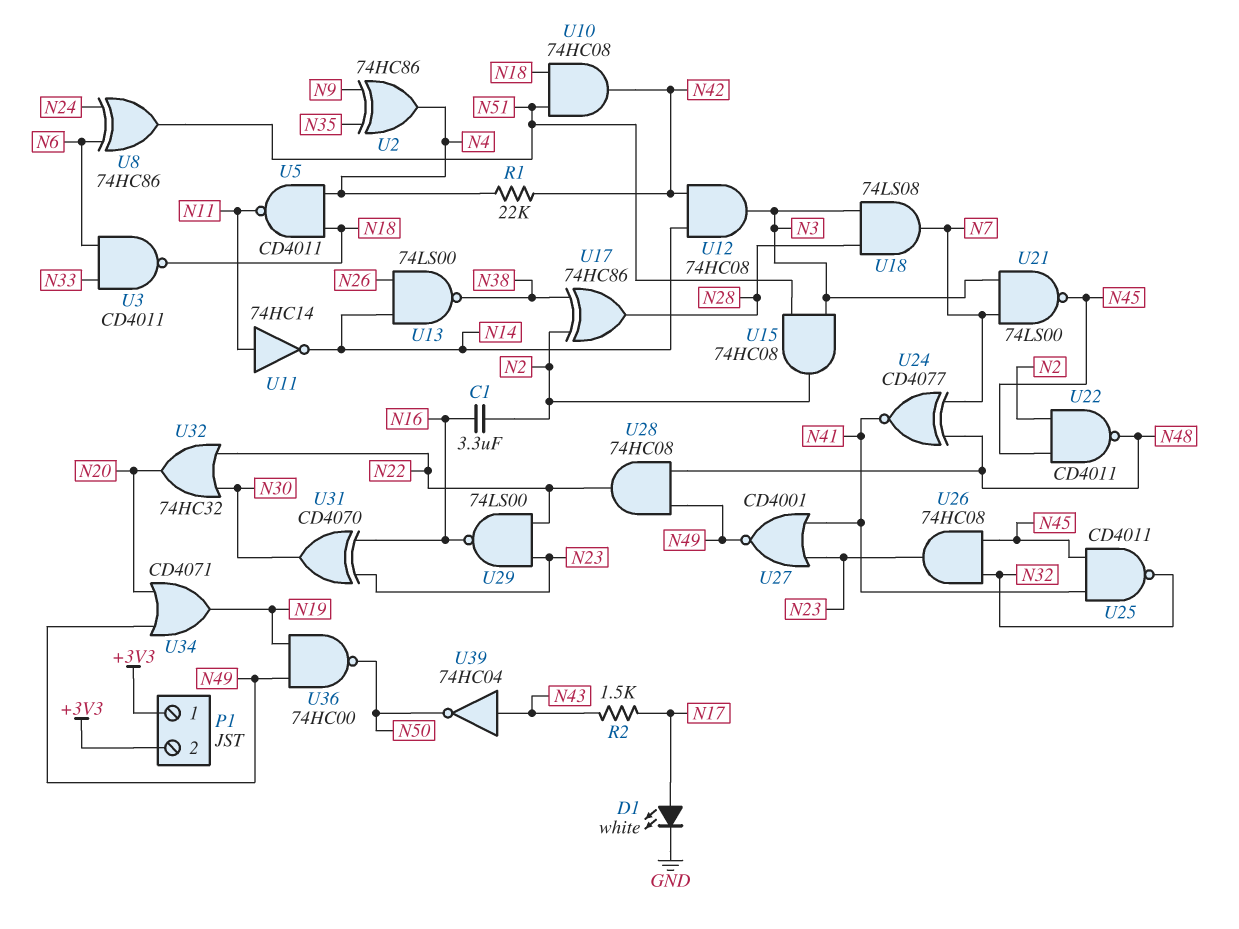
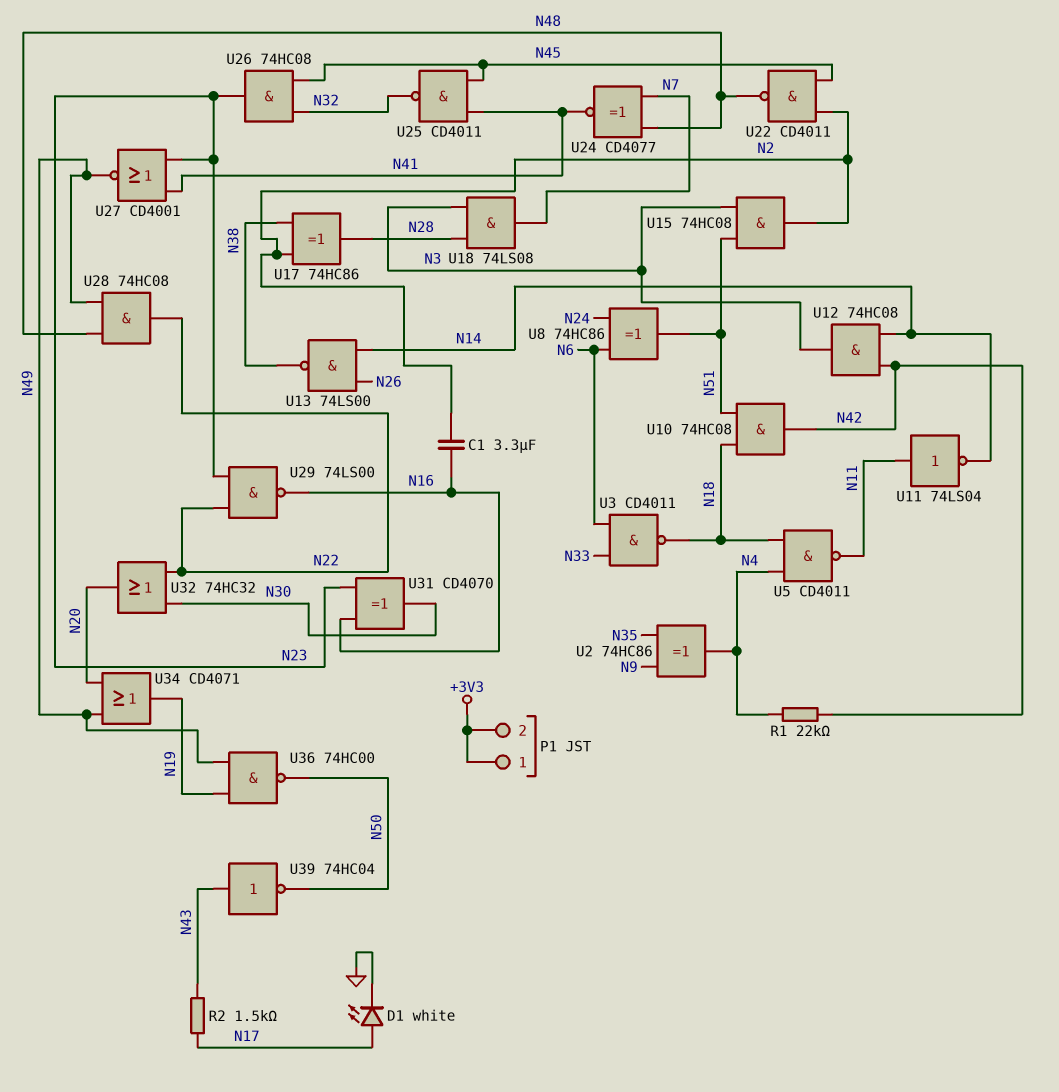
U11: NOT 74HC14 (in N11, out N14) -> NOT 74LS04 (in N11, out N14)
U21: NAND 74LS00 (in N3, in N7, out N45) -> none

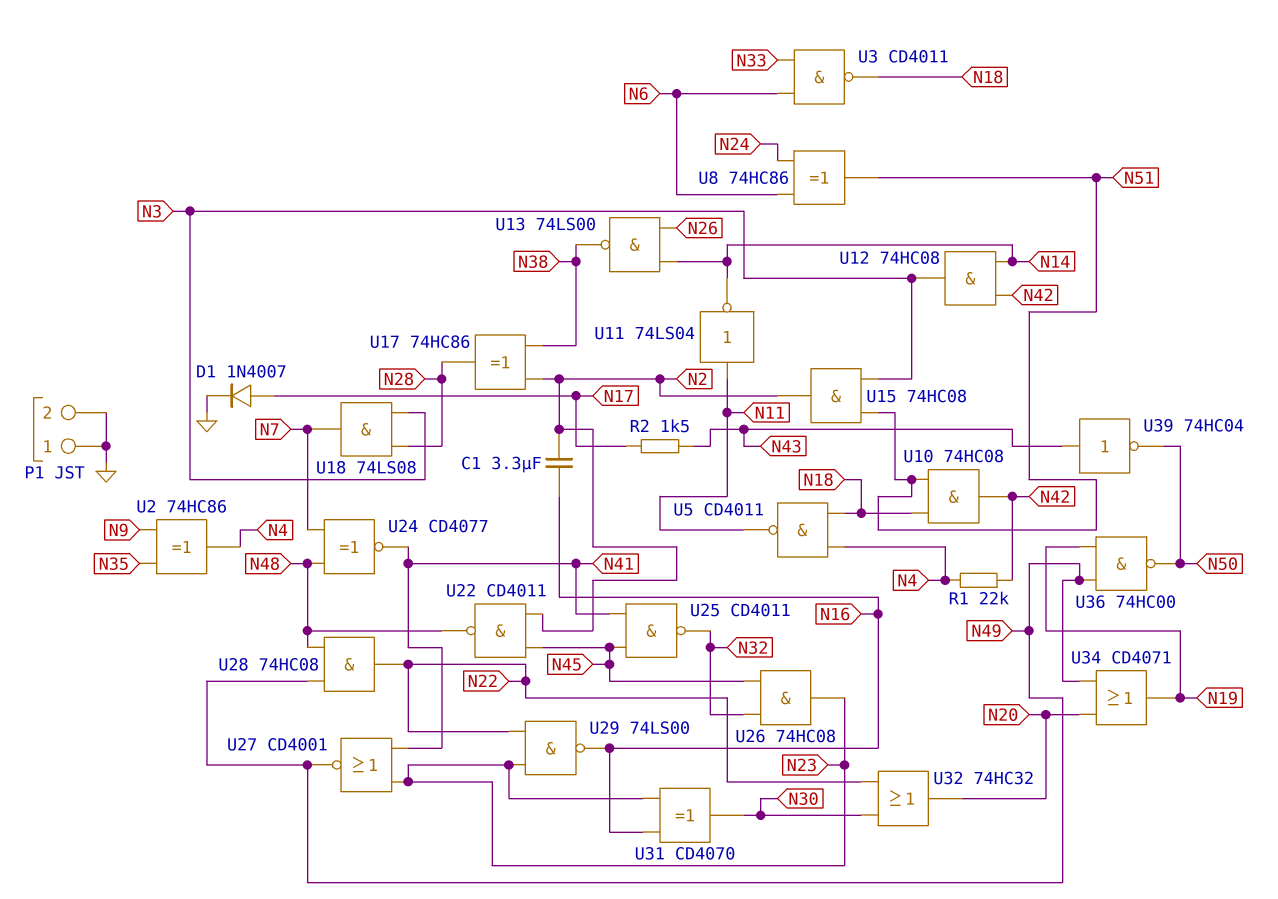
D1: LED white (A N17, K GND) -> diode 1N4007 (A N17, K GND)
P1 pin 1: +3V3 -> GND
P1 pin 2: +3V3 -> GND

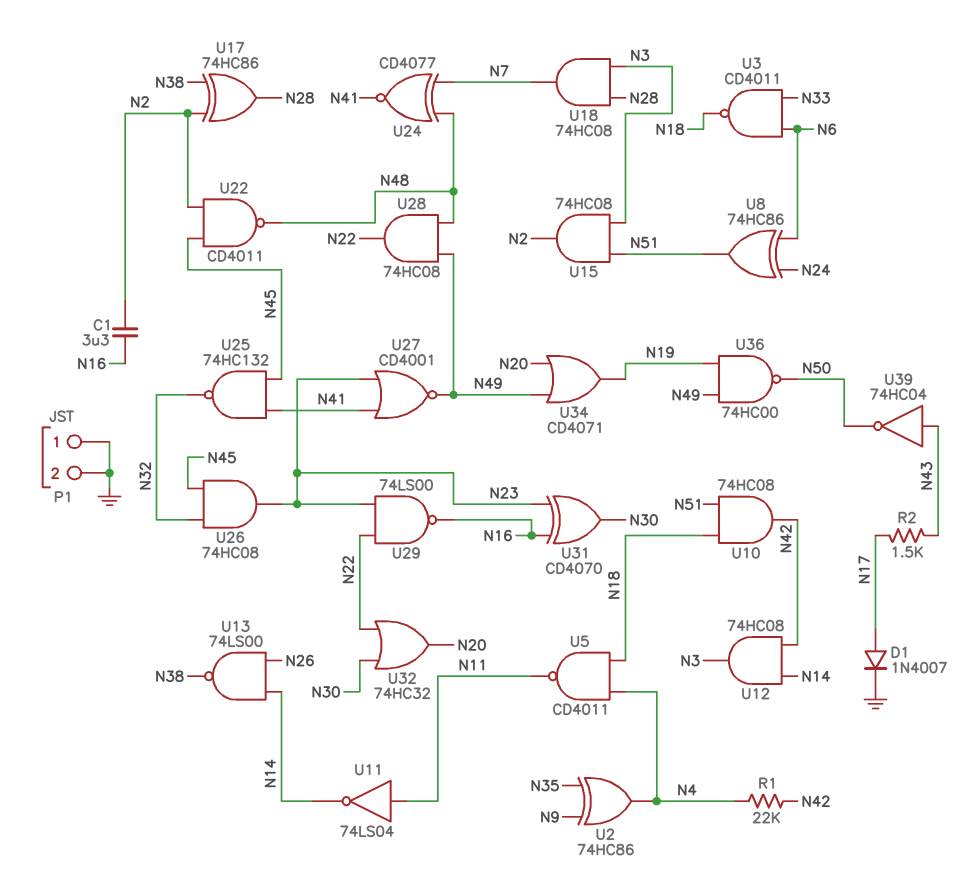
U18: AND 74LS08 (in N3, in N28, out N7) -> AND 74HC08 (in N3, in N28, out N7)
U25: NAND CD4011 (in N41, in N45, out N32) -> NAND 74HC132 (in N41, in N45, out N32)

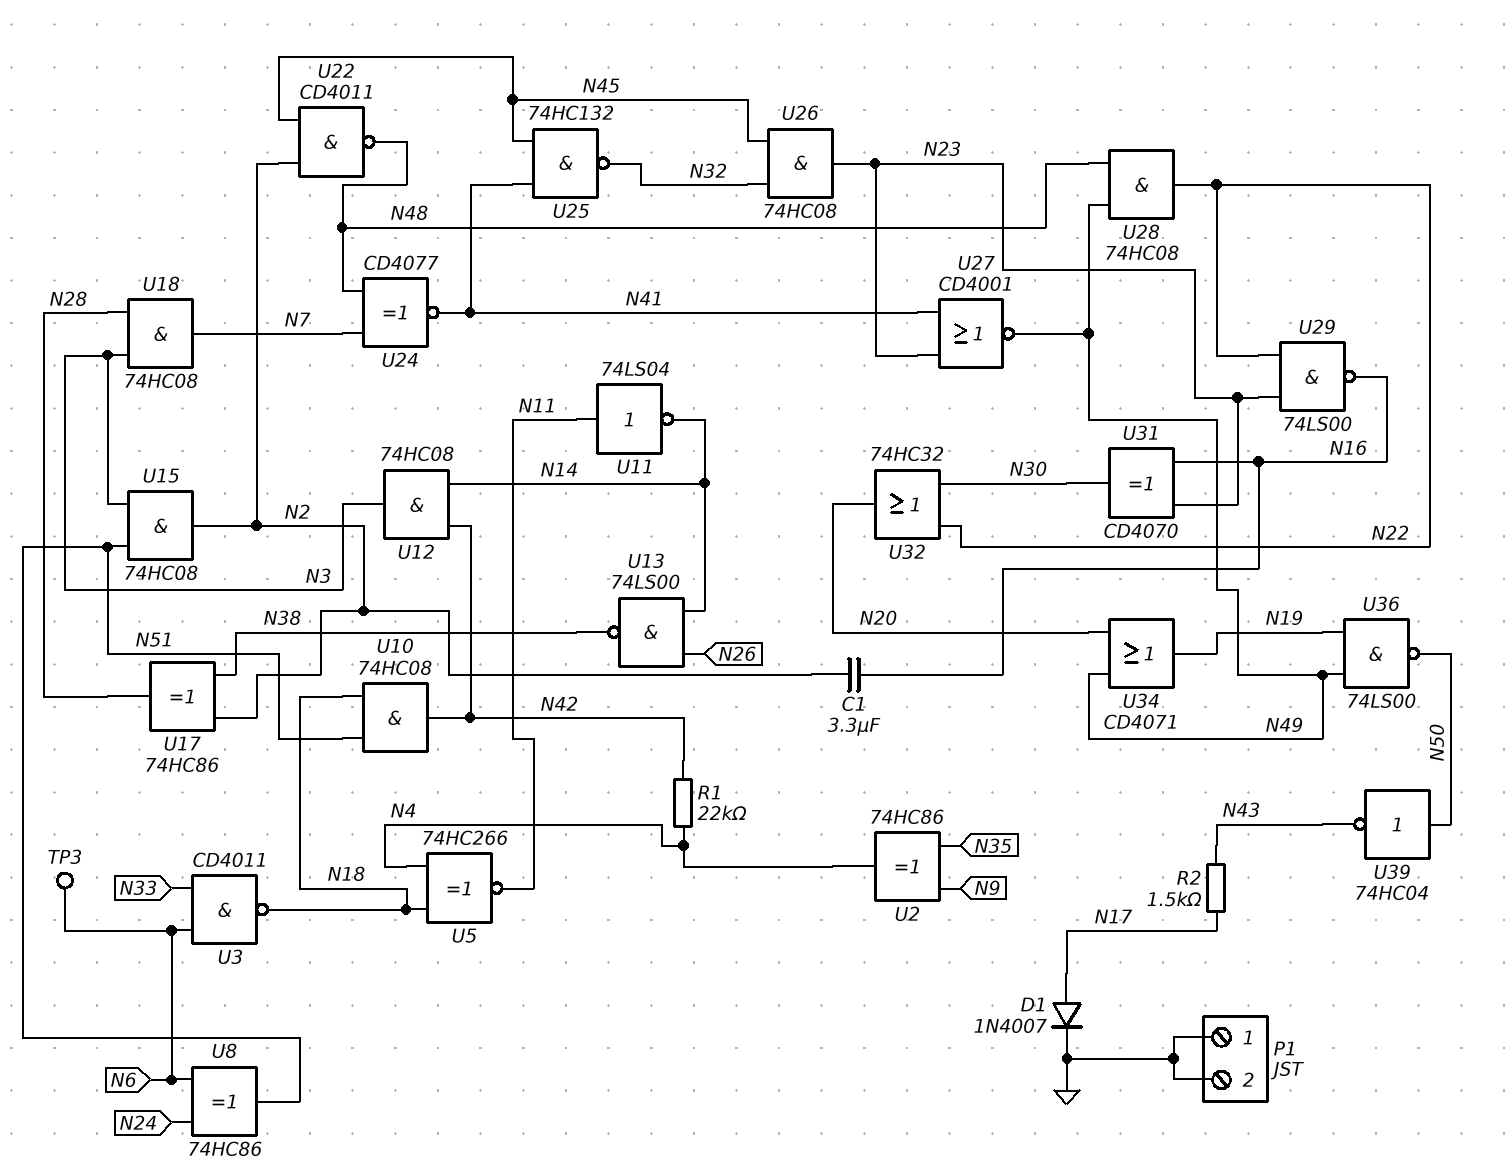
TP3: none -> test point (N6)
U5: NAND CD4011 (in N4, in N18, out N11) -> XNOR 74HC266 (in N4, in N18, out N11)
U36: NAND 74HC00 (in N19, in N49, out N50) -> NAND 74LS00 (in N19, in N49, out N50)
U39: NOT 74HC04 (in N43, out N50) -> NOT 74HC04 (in N50, out N43)

